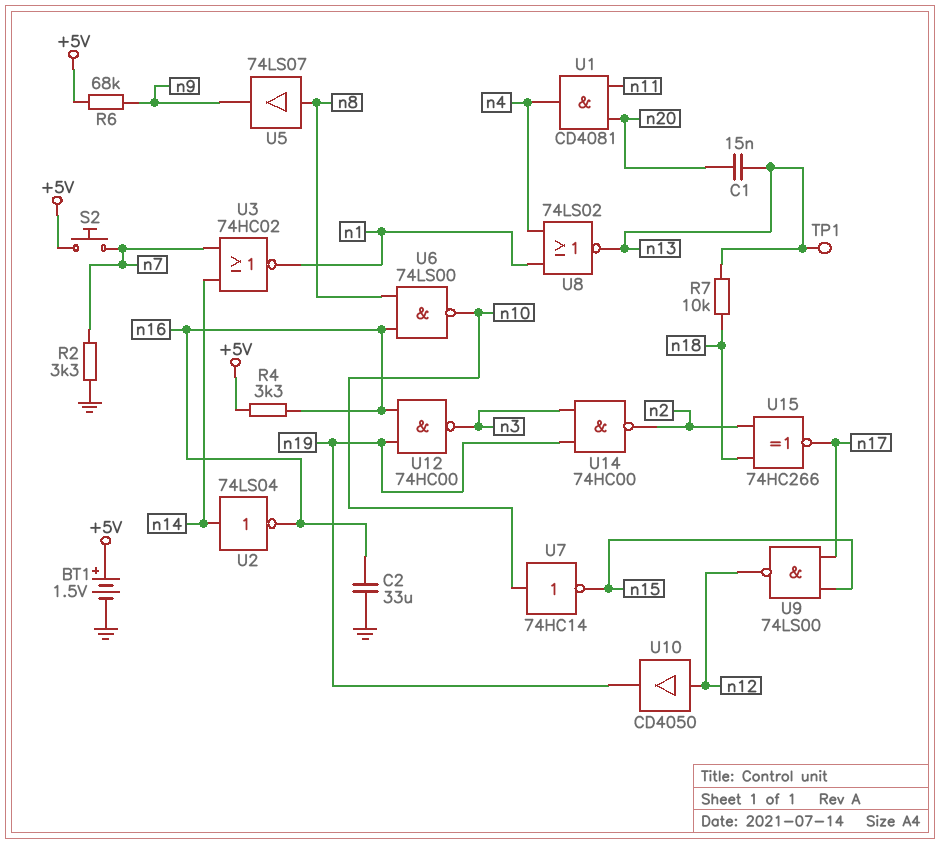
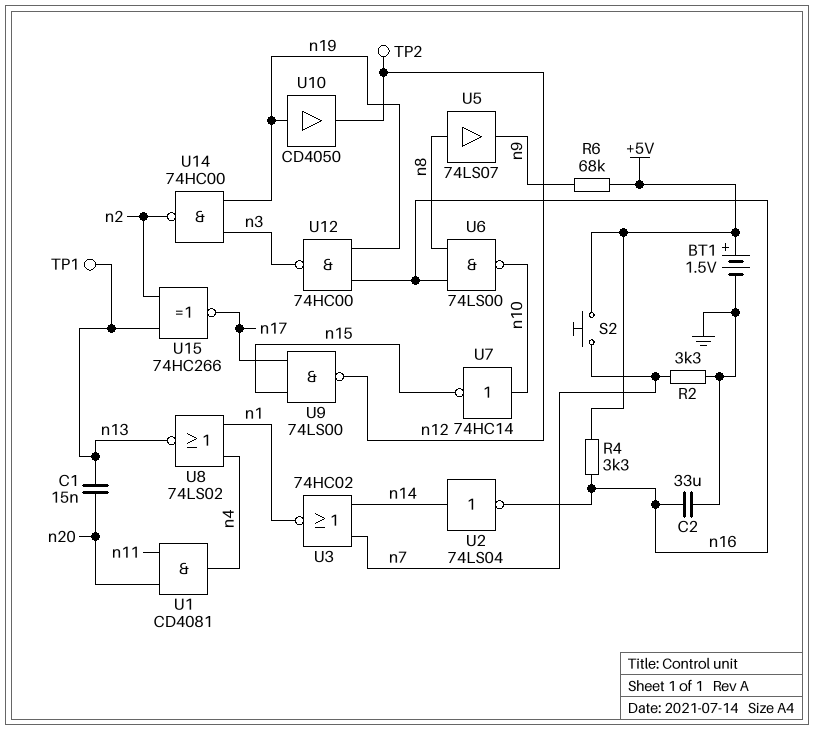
R7: 10k (n13, n18) -> none
TP2: none -> test point (n12)
U10: buffer CD4050 (in n12, out n19) -> buffer CD4050 (in n19, out n12)
U15: XNOR 74HC266 (in n2, in n18, out n17) -> XNOR 74HC266 (in n2, in n13, out n17)

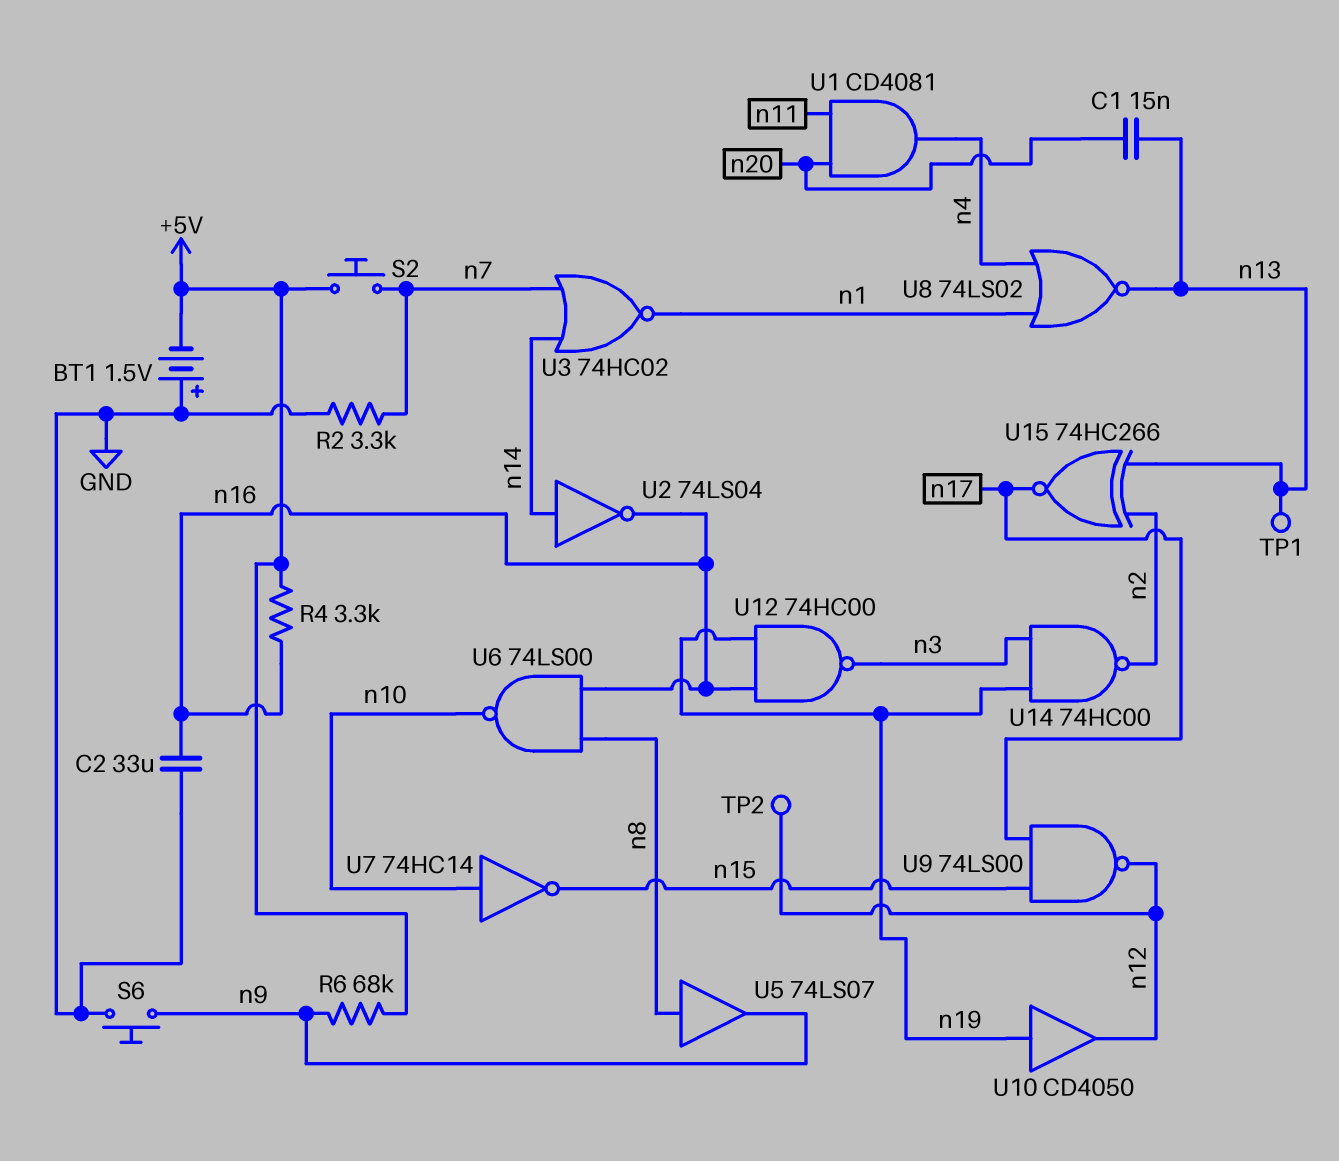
BT1: 1.5V (plus +5V, minus GND) -> 1.5V (plus GND, minus +5V)
S6: none -> button (GND, n9)

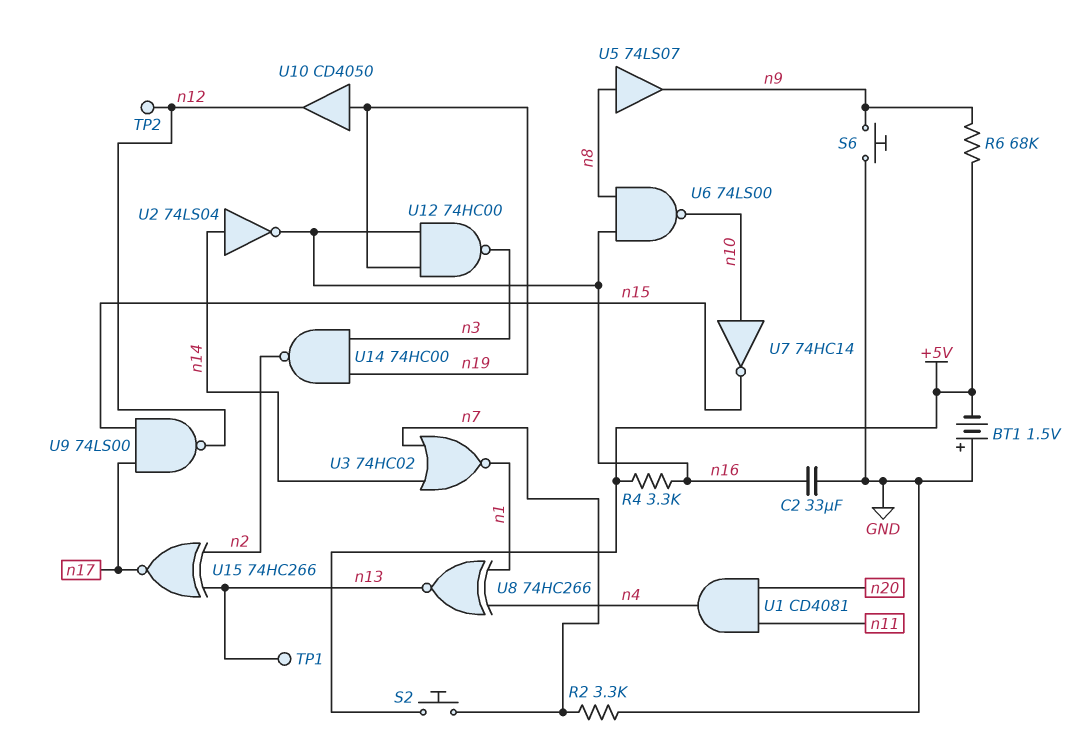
C1: 15nF (n13, n20) -> none
U8: NOR 74LS02 (in n1, in n4, out n13) -> XNOR 74HC266 (in n1, in n4, out n13)

